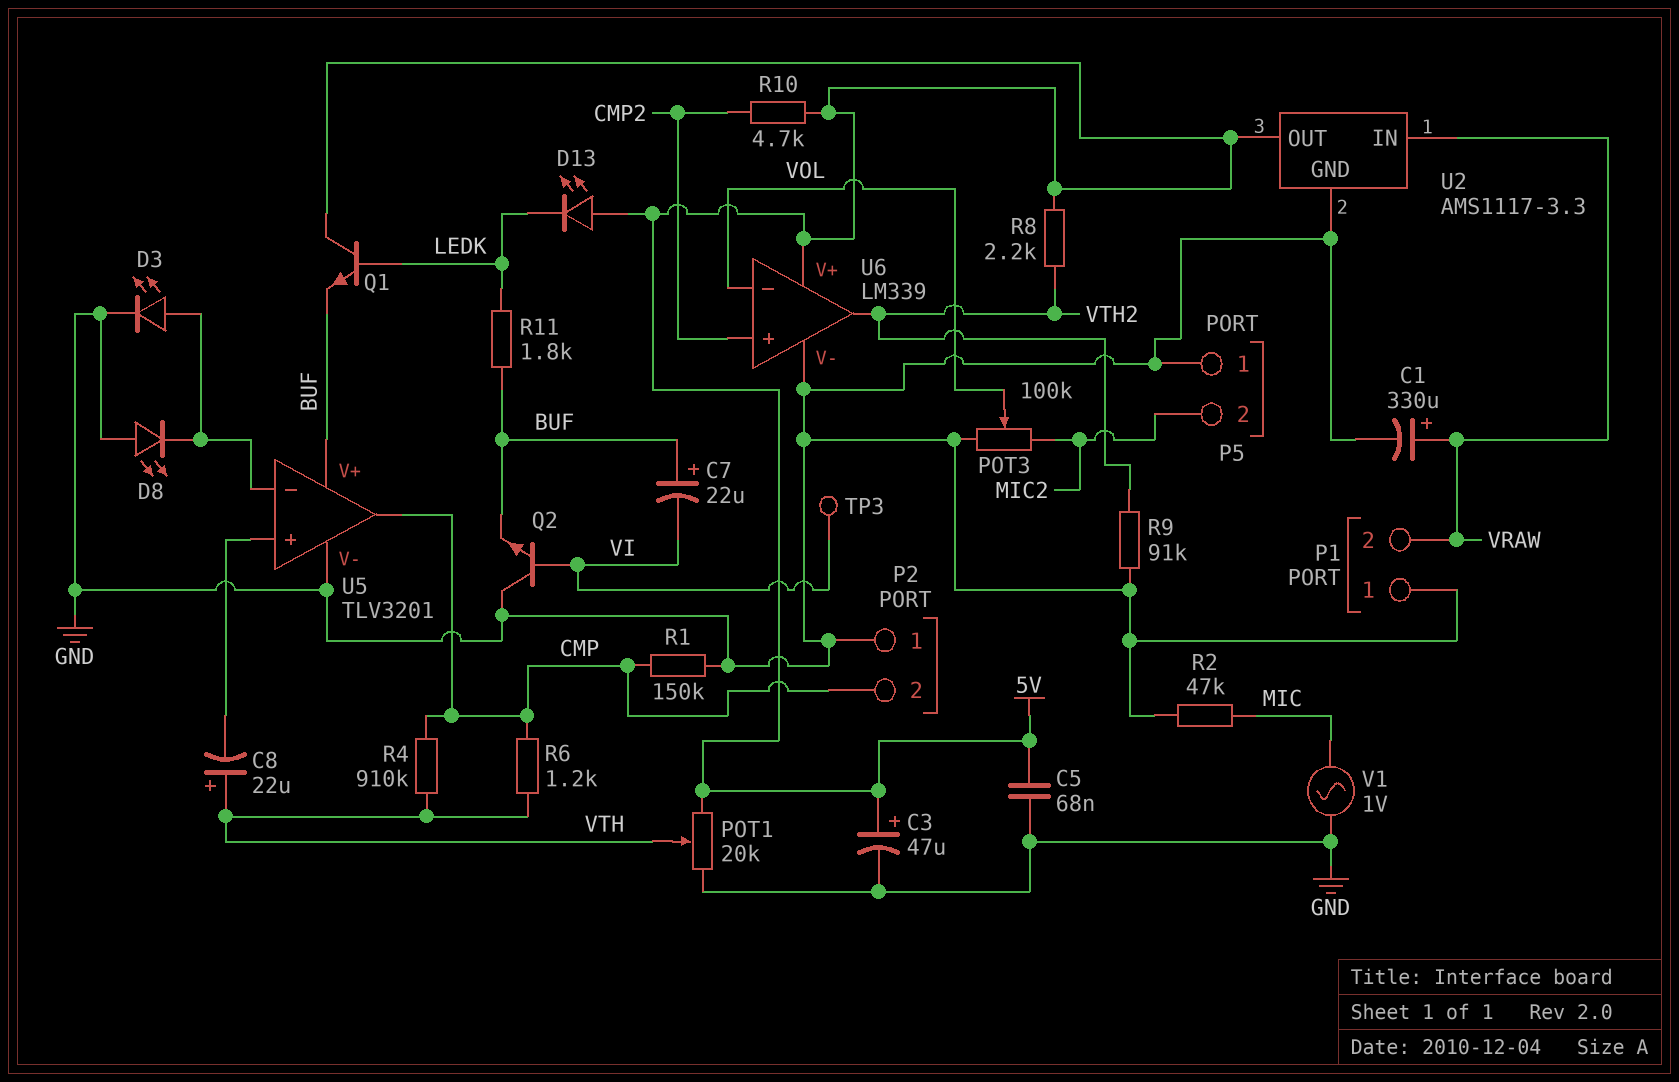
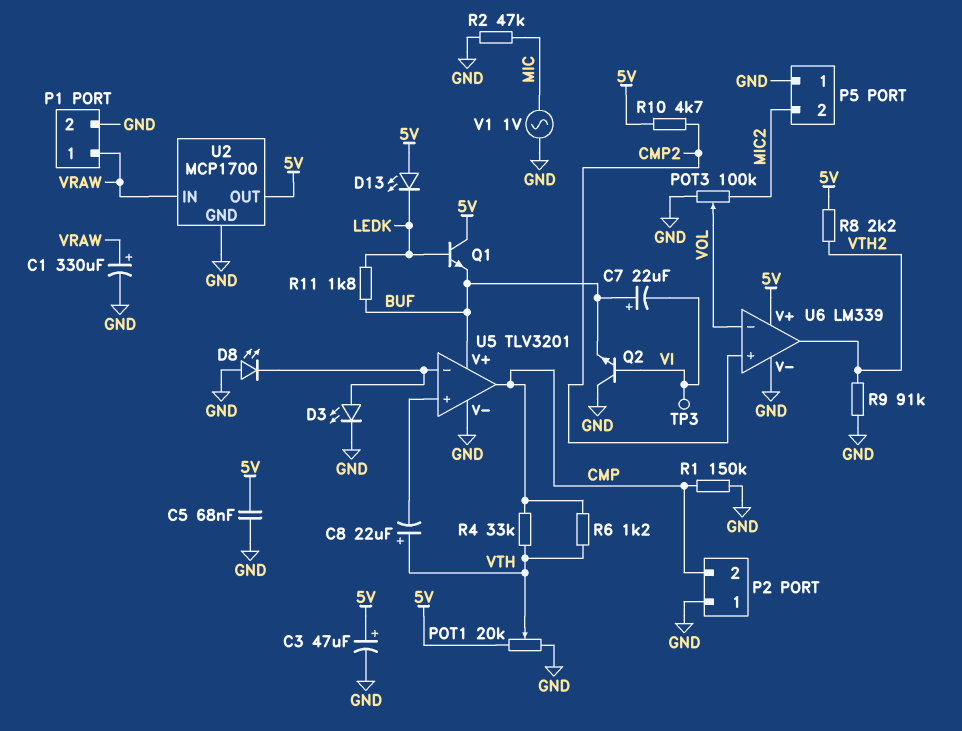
P1 pin 1: GND -> VRAW
P1 pin 2: VRAW -> GND
R4: 910k (CMP, VTH) -> 33k (CMP, VTH)
U2: AMS1117-3.3 -> MCP1700

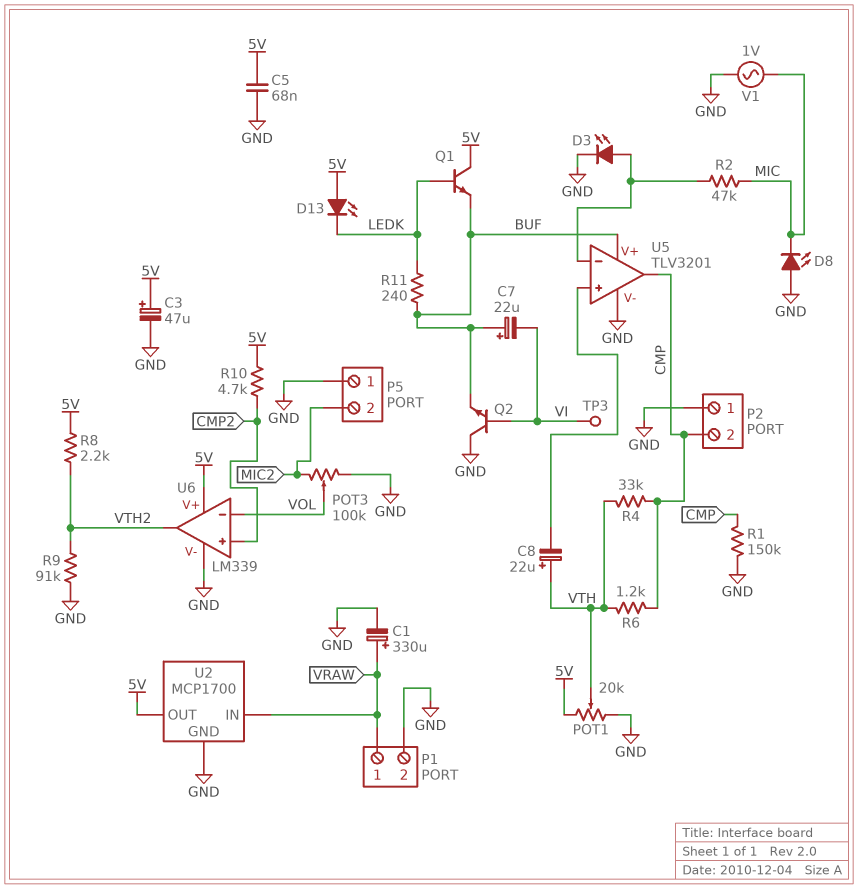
D8: LED (A GND, K U5/in-) -> LED (A GND, K MIC)
R2: 47k (GND, MIC) -> 47k (MIC, U5/in-)
R11: 1.8k (BUF, LEDK) -> 240 (BUF, LEDK)

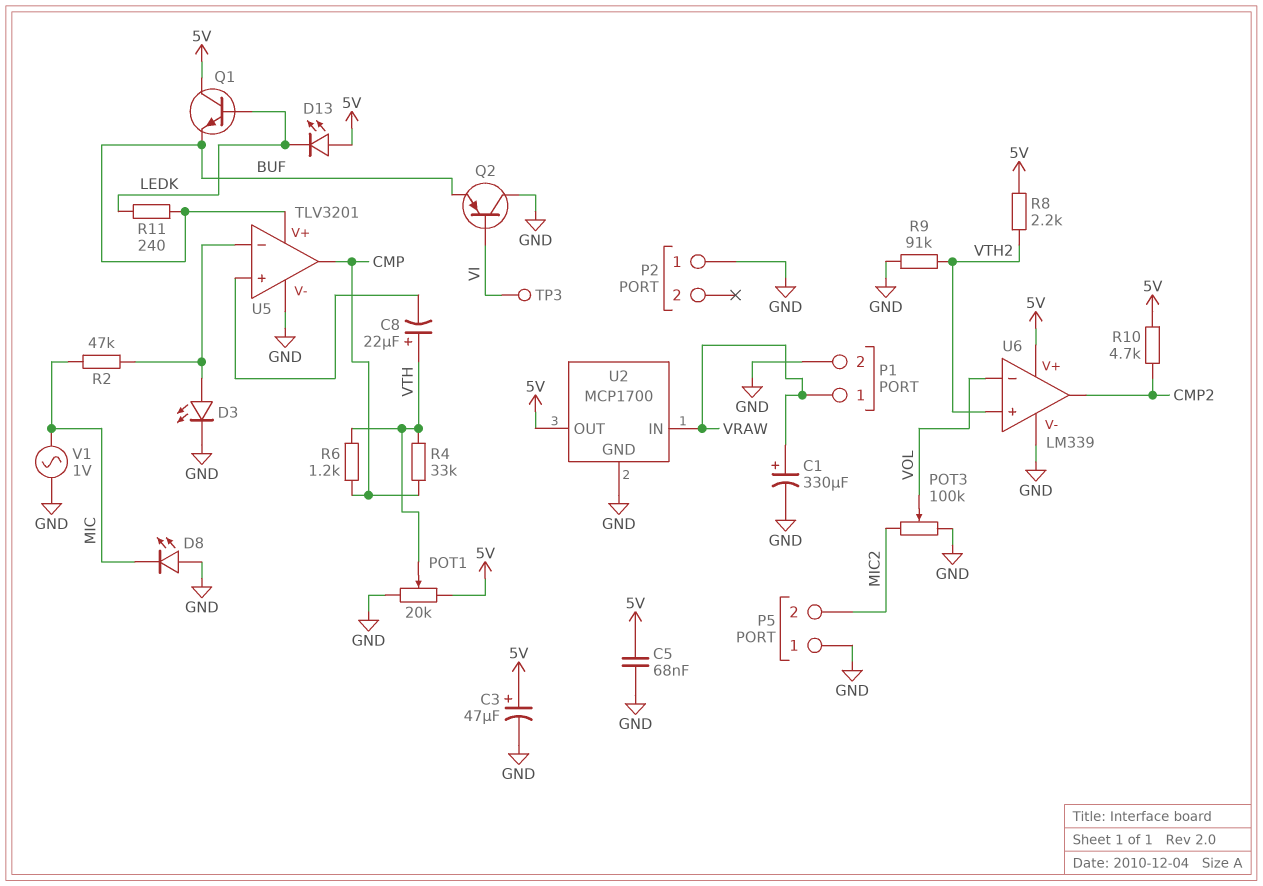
C7: 22uF (plus BUF, minus VI) -> none
P2 pin 2: CMP -> none
Q2: NPN (B VI, C GND, E BUF) -> PNP (B VI, C GND, E BUF)
R1: 150k (CMP, GND) -> none
U6 pin in+: CMP2 -> VTH2
U6 pin out: VTH2 -> CMP2

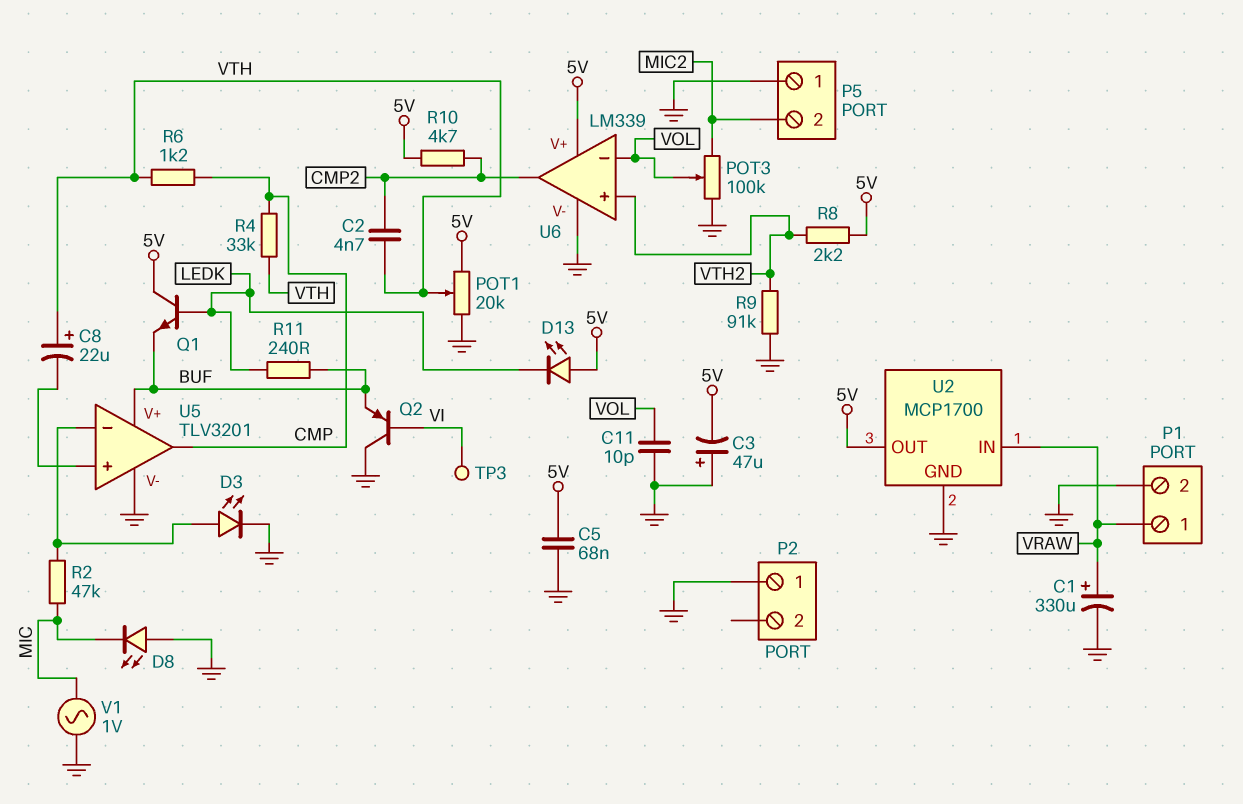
C2: none -> 4.7nF (CMP2, VTH)
C3: 47uF (plus 5V, minus GND) -> 47uF (plus GND, minus 5V)
C11: none -> 10pF (GND, VOL)

